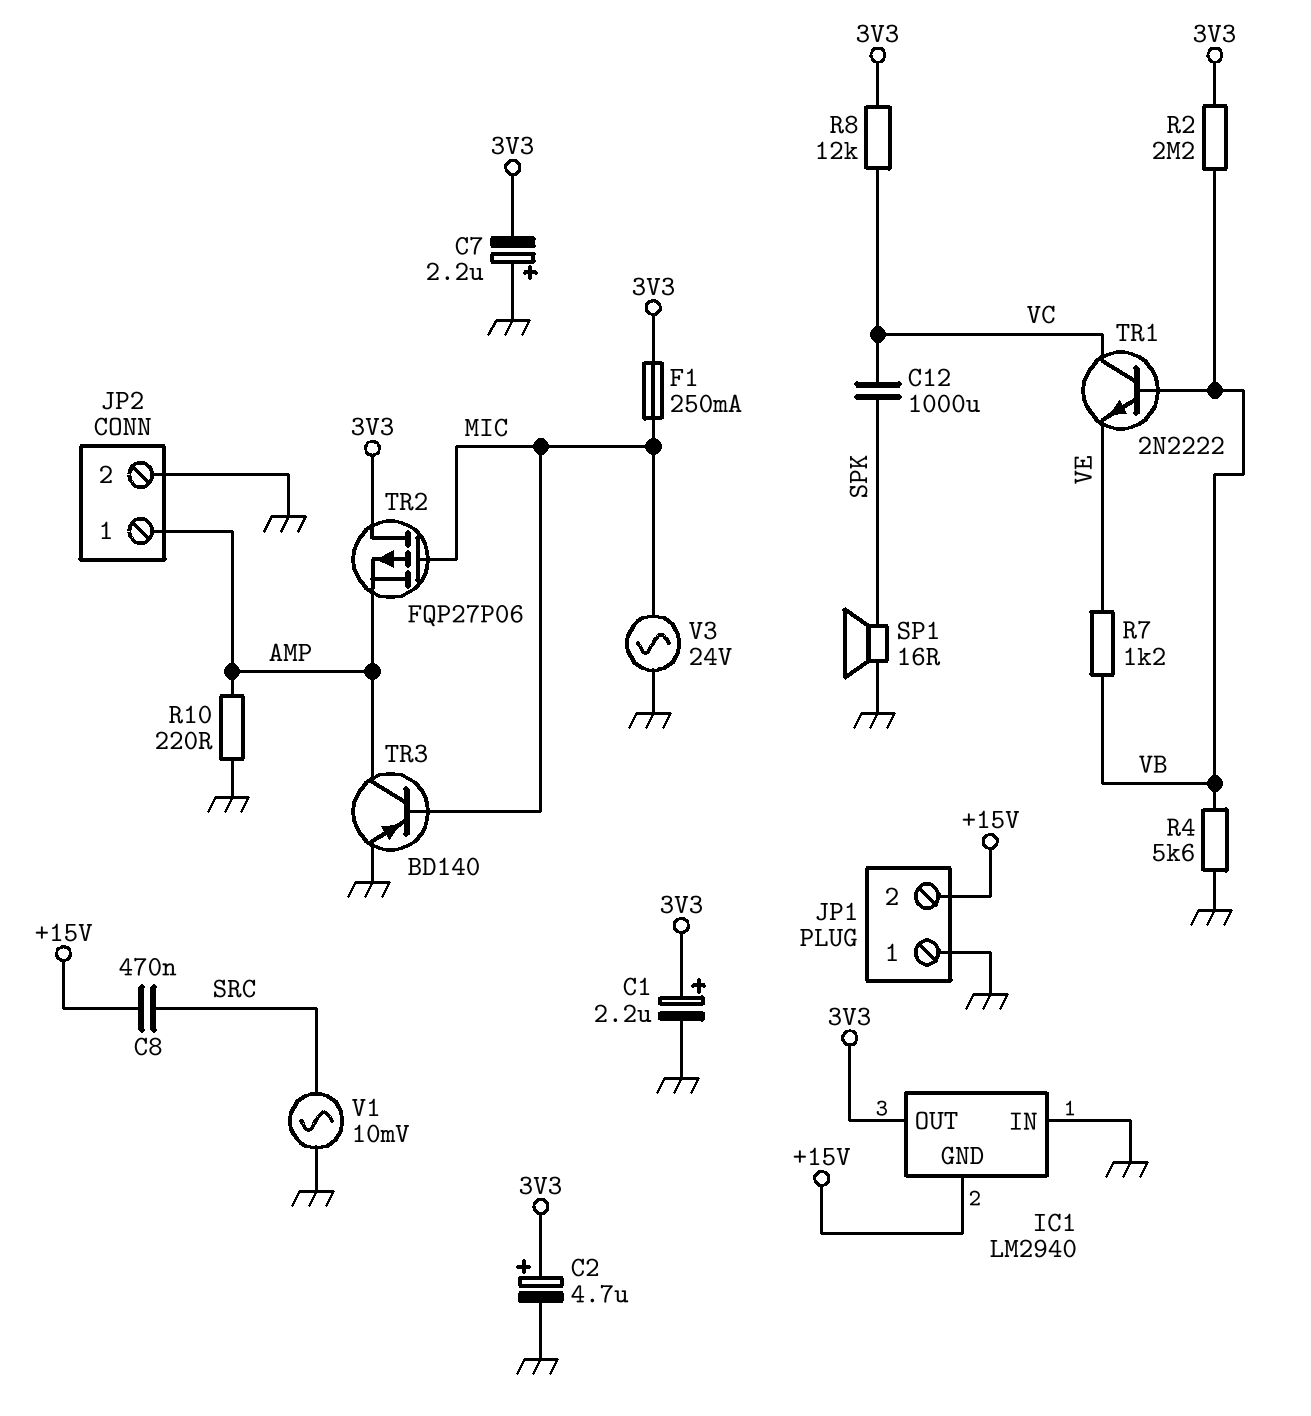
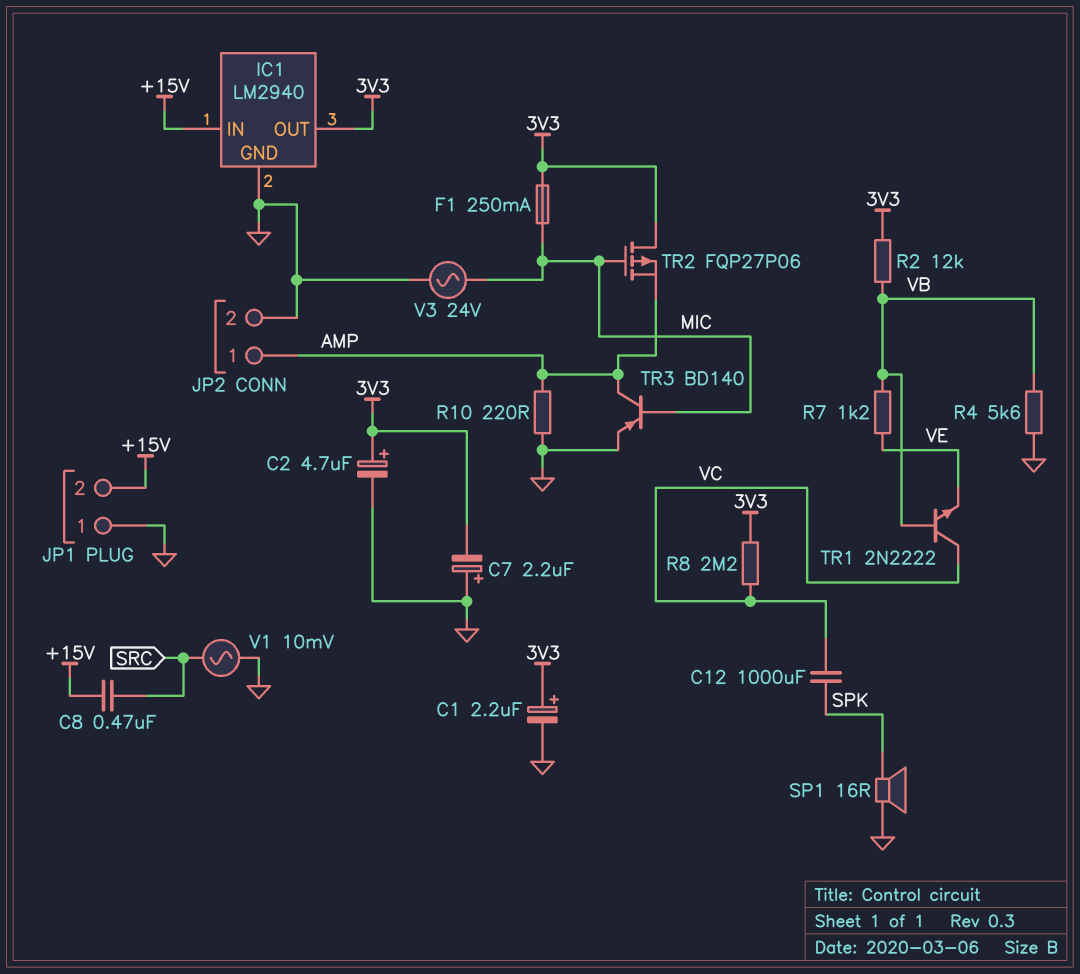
IC1 pin GND: +15V -> GND
IC1 pin IN: GND -> +15V
R2: 2.2M (3V3, VB) -> 12k (3V3, VB)
R8: 12k (3V3, VC) -> 2.2M (3V3, VC)

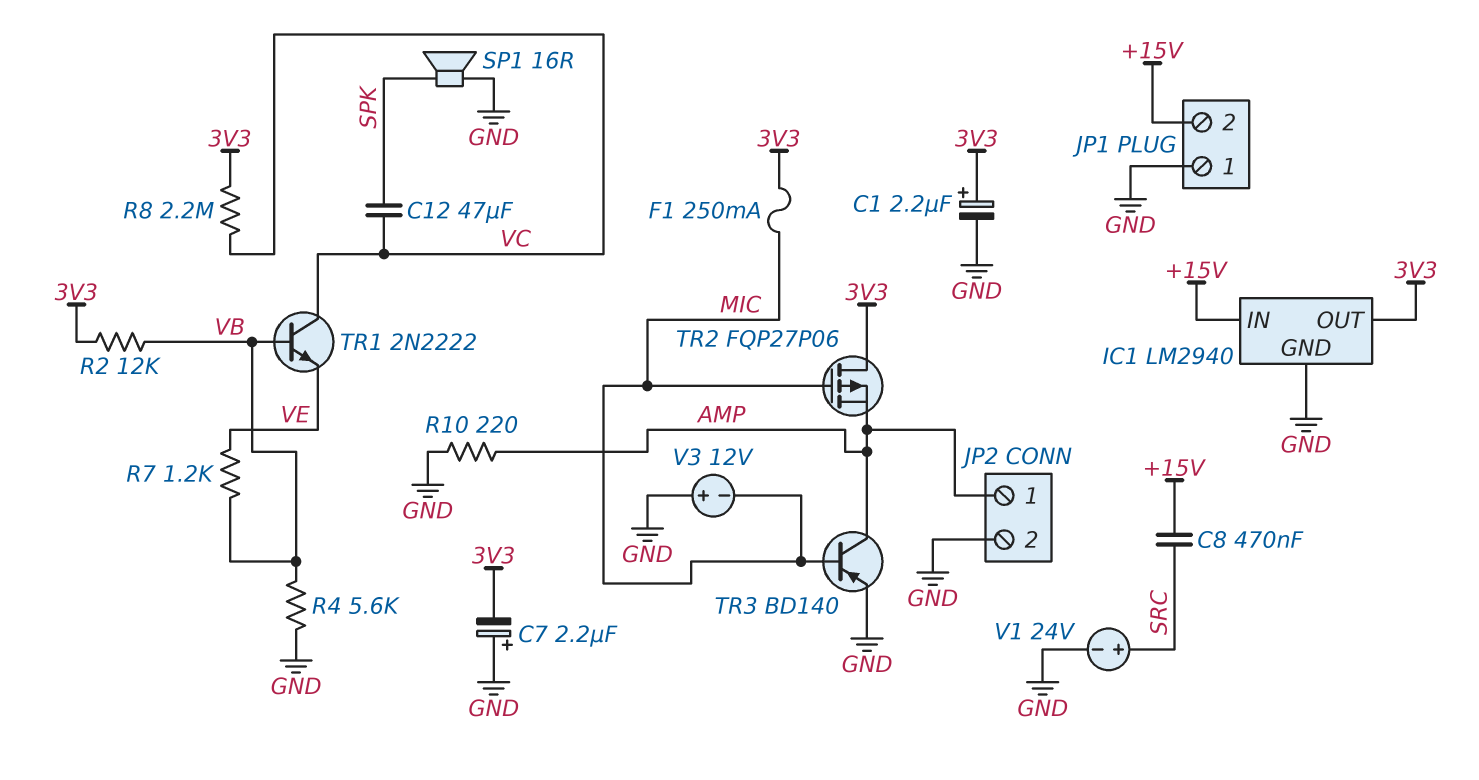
C2: 4.7uF (plus 3V3, minus GND) -> none
C12: 1000uF (SPK, VC) -> 47uF (SPK, VC)
V1: AC 10mV (GND, SRC) -> 24V (plus SRC, minus GND)
V3: AC 24V (GND, MIC) -> 12V (plus GND, minus MIC)

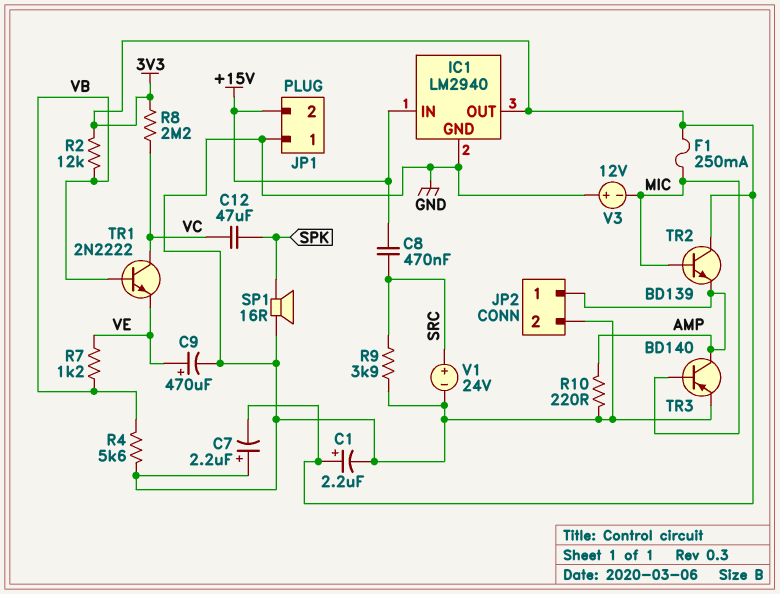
C9: none -> 470uF (plus VE, minus GND)
R9: none -> 3.9k (GND, SRC)
TR2: PMOS FQP27P06 (G MIC, D 3V3, S AMP) -> NPN BD139 (B MIC, C 3V3, E AMP)

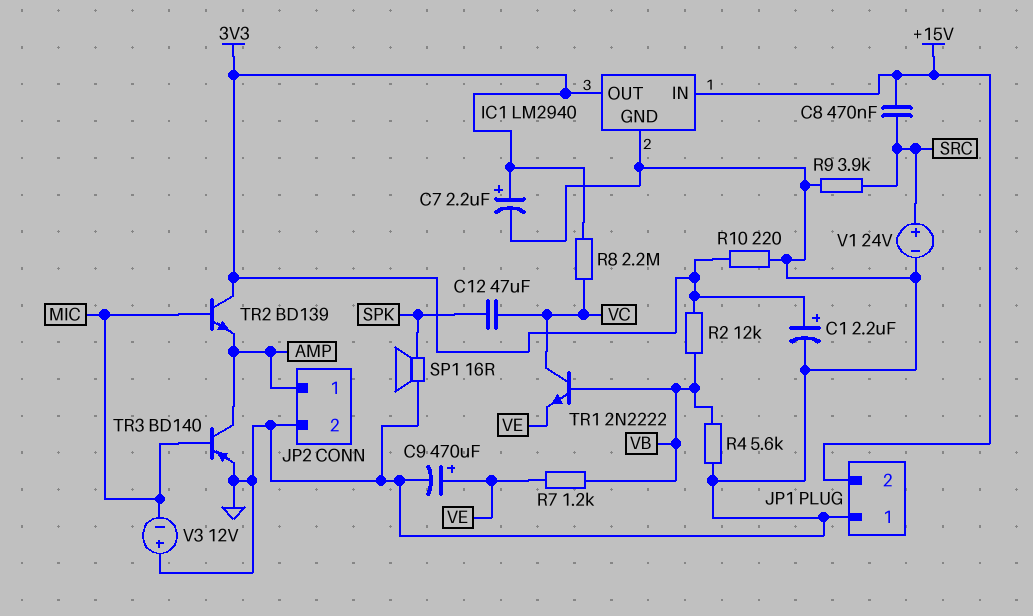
C7: 2.2uF (plus GND, minus 3V3) -> 2.2uF (plus 3V3, minus GND)
F1: 250mA (3V3, MIC) -> none
R10: 220 (AMP, GND) -> 220 (3V3, GND)

